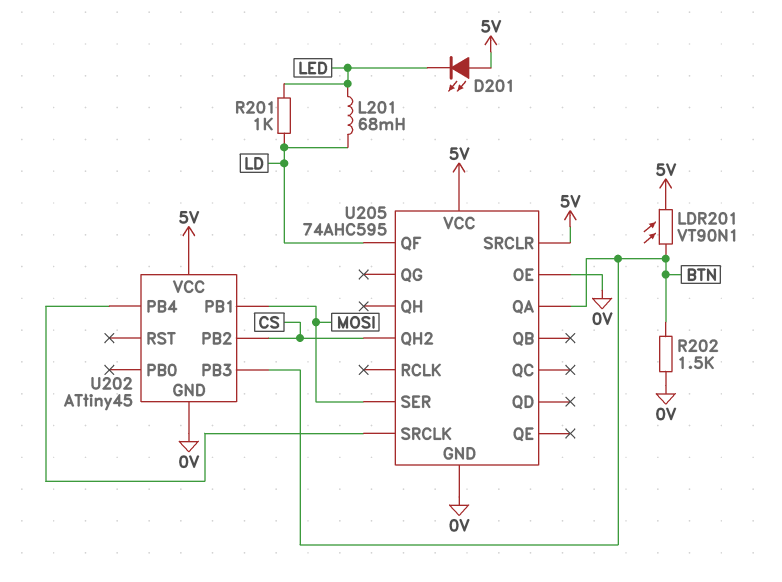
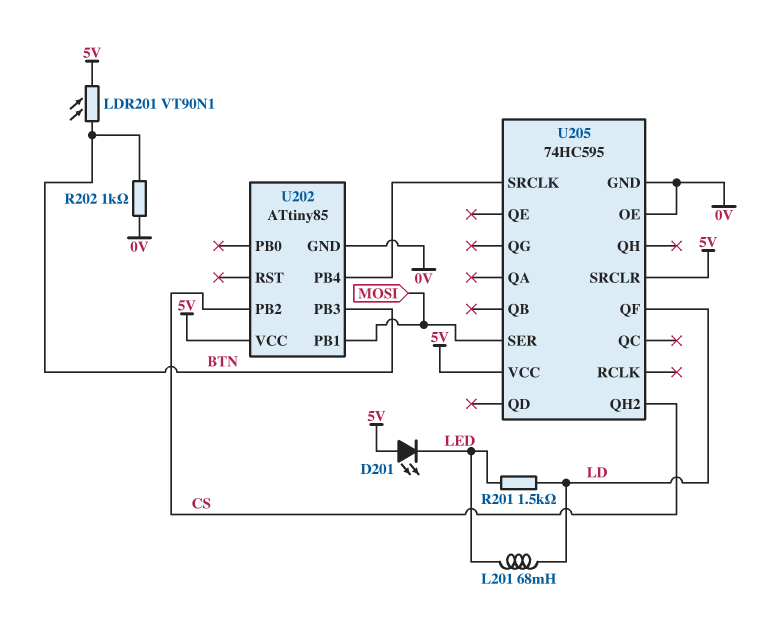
R201: 1k (LD, LED) -> 1.5k (LD, LED)
R202: 1.5k (0V, BTN) -> 1k (0V, BTN)
U202: ATtiny45 -> ATtiny85
U205: 74AHC595 -> 74HC595
U205 pin QA: BTN -> none

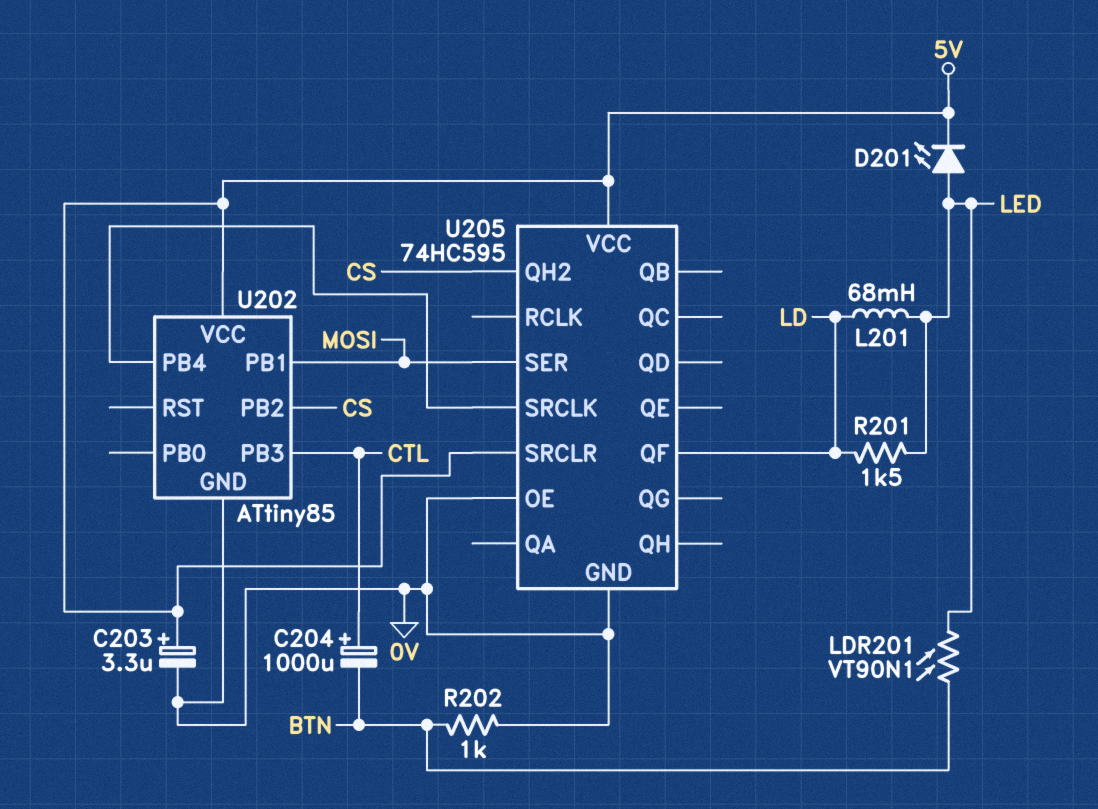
C203: none -> 3.3uF (plus 5V, minus 0V)
C204: none -> 1000uF (plus CTL, minus BTN)
D201: LED (A 5V, K LED) -> LED (A LED, K 5V)
LDR201: VT90N1 (5V, BTN) -> VT90N1 (BTN, LED)
U202 pin PB3: BTN -> CTL

